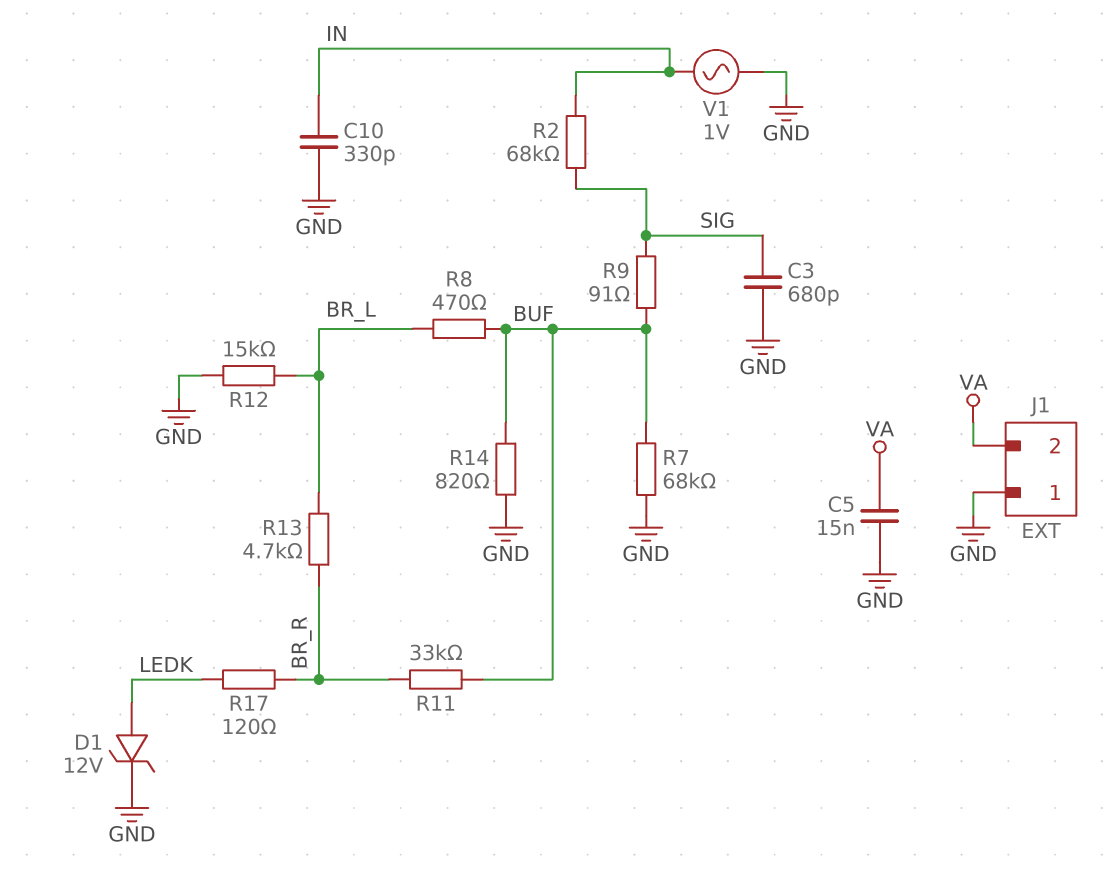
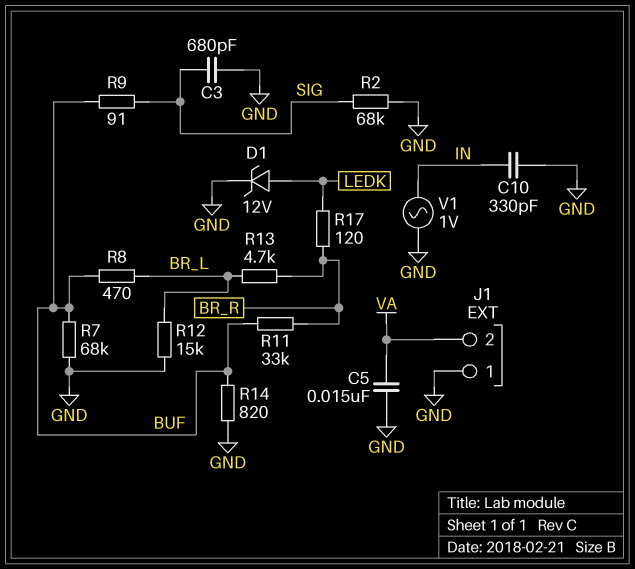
R2: 68k (IN, SIG) -> 68k (GND, SIG)

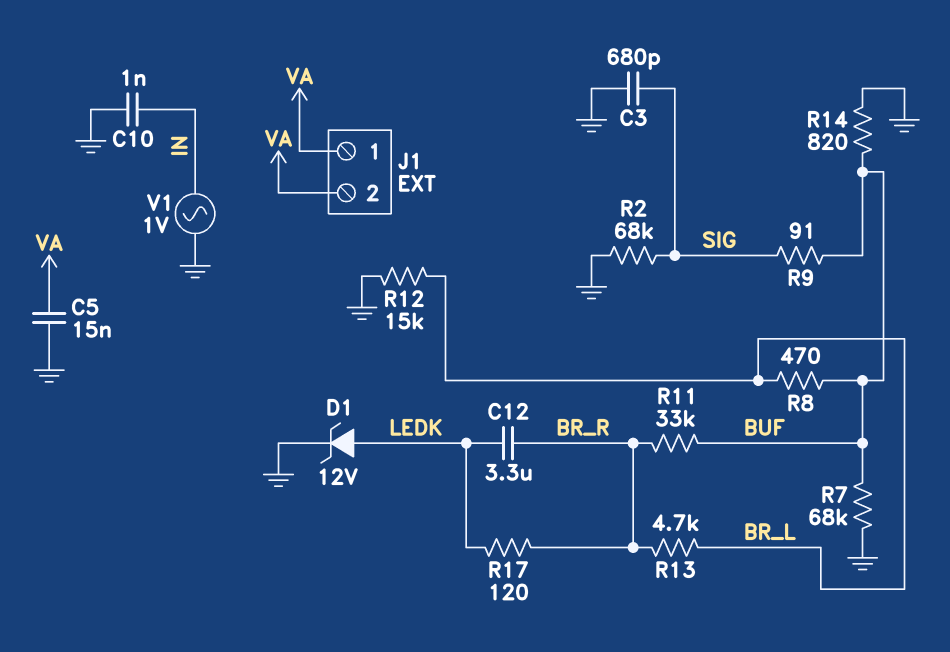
C10: 330pF (GND, IN) -> 1nF (GND, IN)
C12: none -> 3.3uF (BR_R, LEDK)
J1 pin 1: GND -> VA

